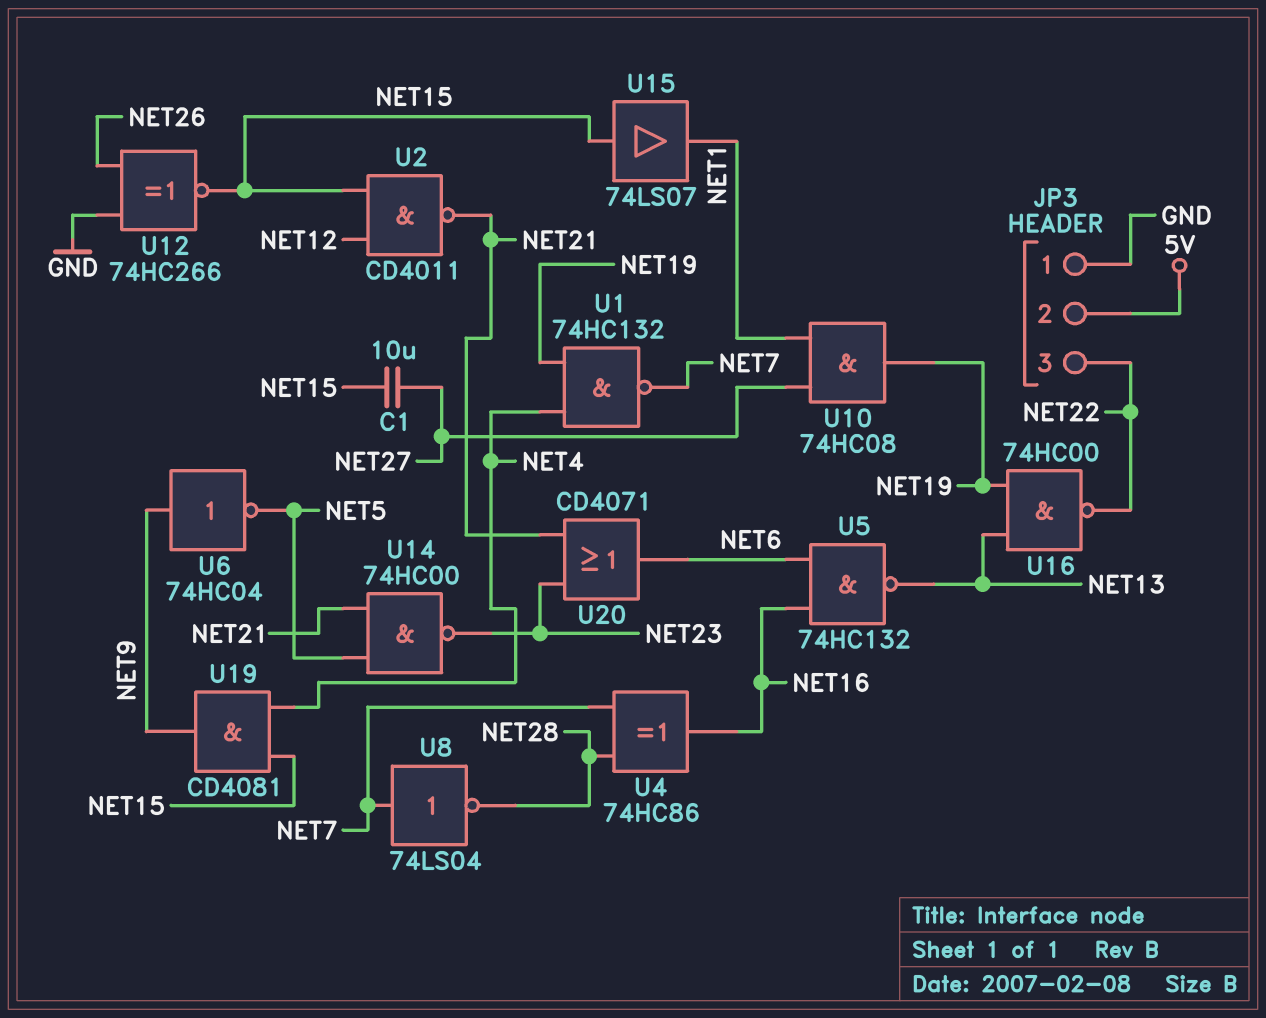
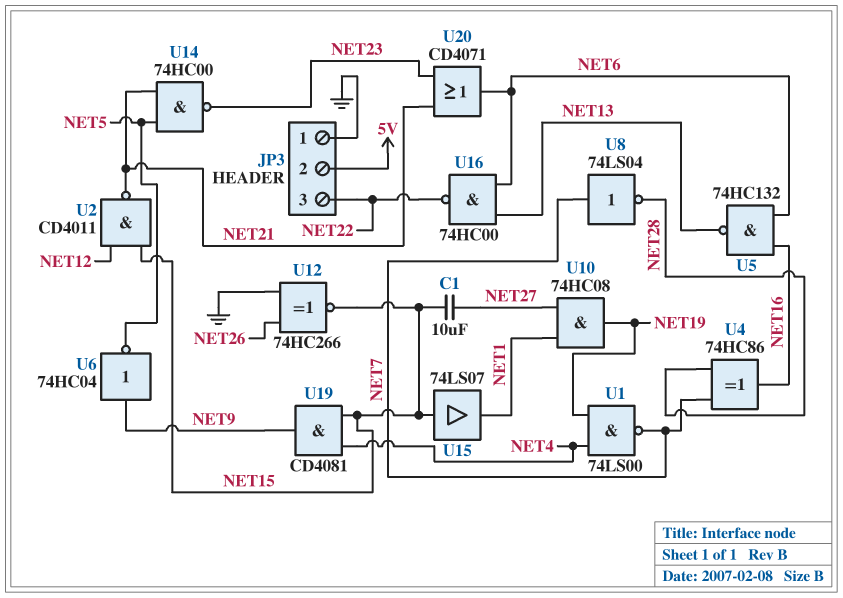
U1: NAND 74HC132 (in NET4, in NET19, out NET7) -> NAND 74LS00 (in NET4, in NET19, out NET7)
U16: NAND 74HC00 (in NET13, in NET19, out NET22) -> NAND 74HC00 (in NET6, in NET13, out NET22)

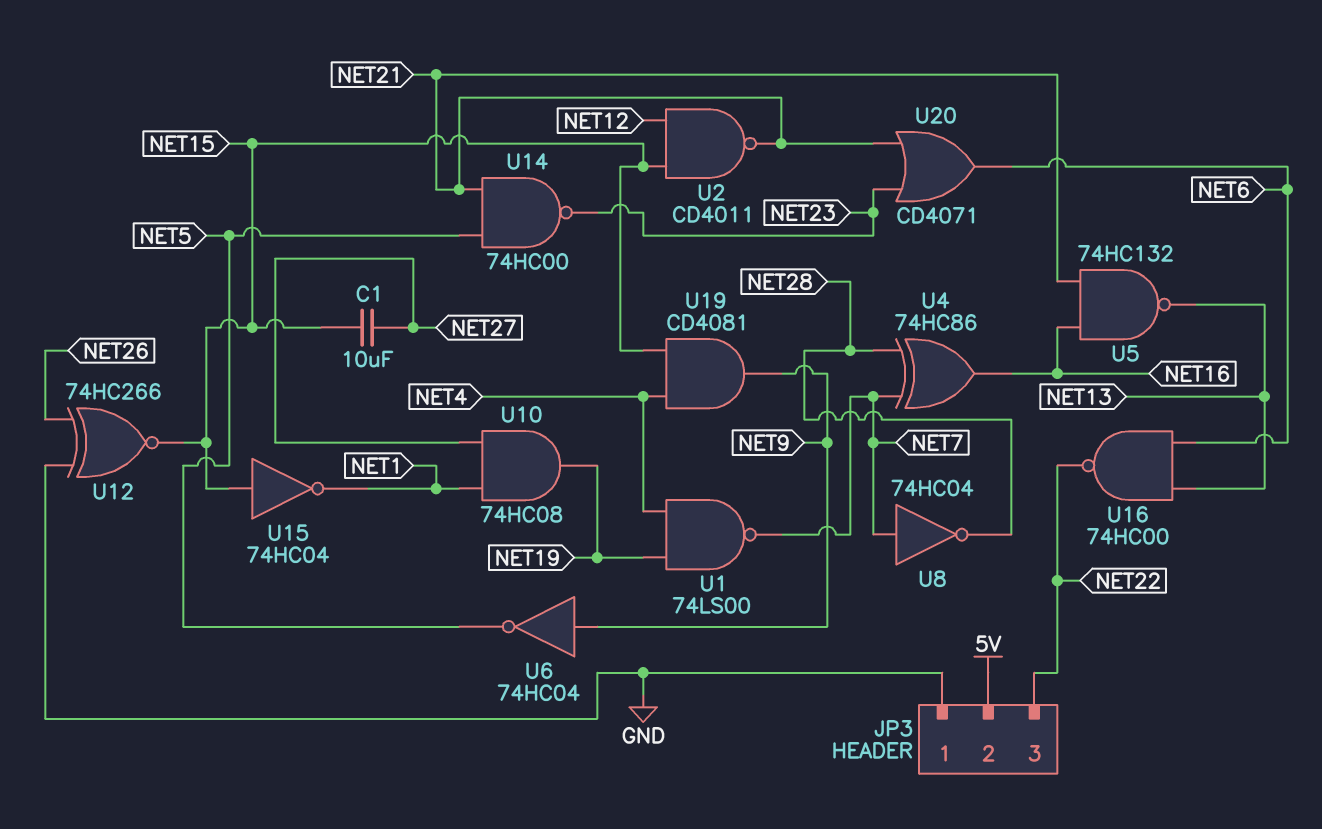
U5: NAND 74HC132 (in NET6, in NET16, out NET13) -> NAND 74HC132 (in NET16, in NET21, out NET13)
U8: NOT 74LS04 (in NET7, out NET28) -> NOT 74HC04 (in NET7, out NET28)
U15: buffer 74LS07 (in NET15, out NET1) -> NOT 74HC04 (in NET15, out NET1)

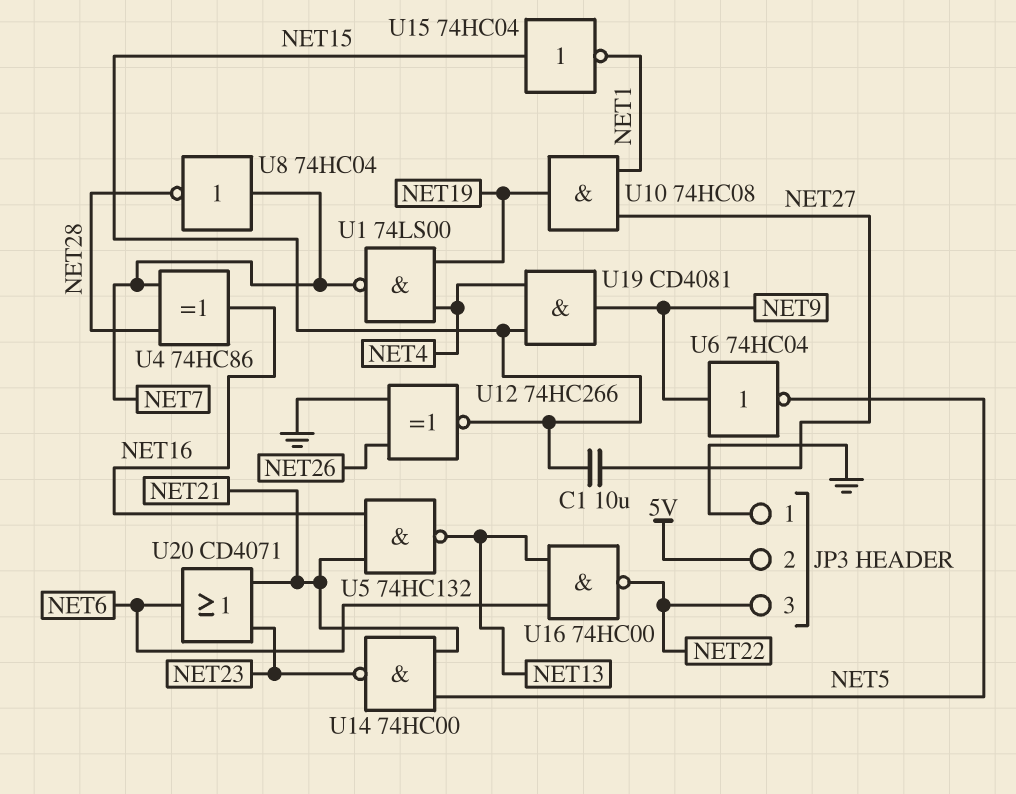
U2: NAND CD4011 (in NET12, in NET15, out NET21) -> none

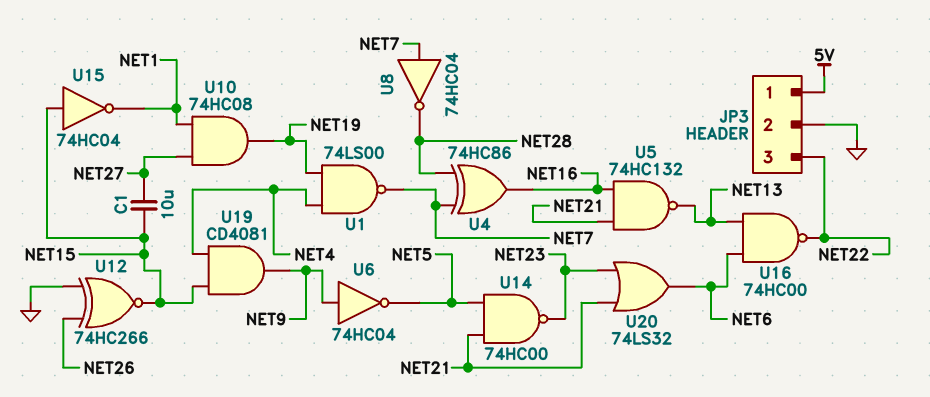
JP3 pin 1: GND -> 5V
JP3 pin 2: 5V -> GND
U20: OR CD4071 (in NET21, in NET23, out NET6) -> OR 74LS32 (in NET21, in NET23, out NET6)

